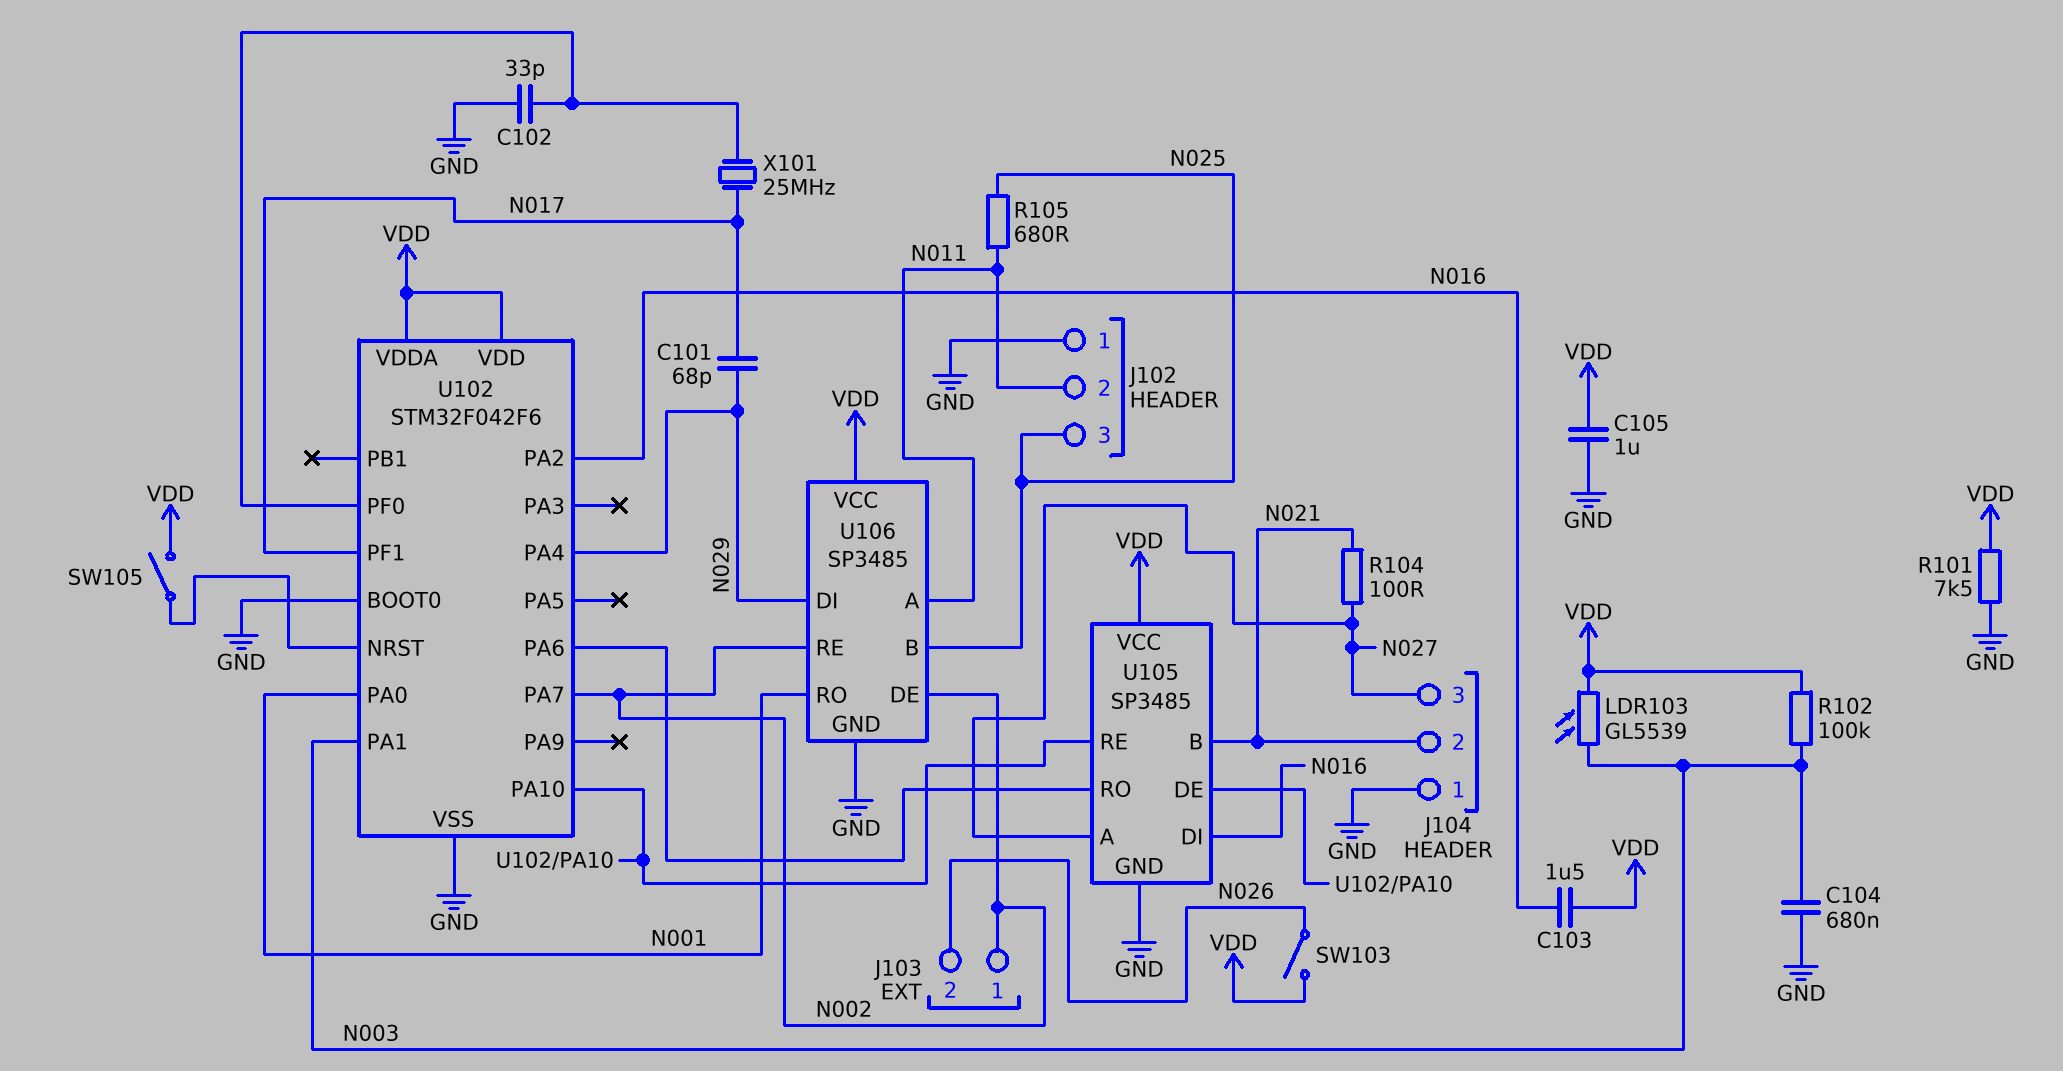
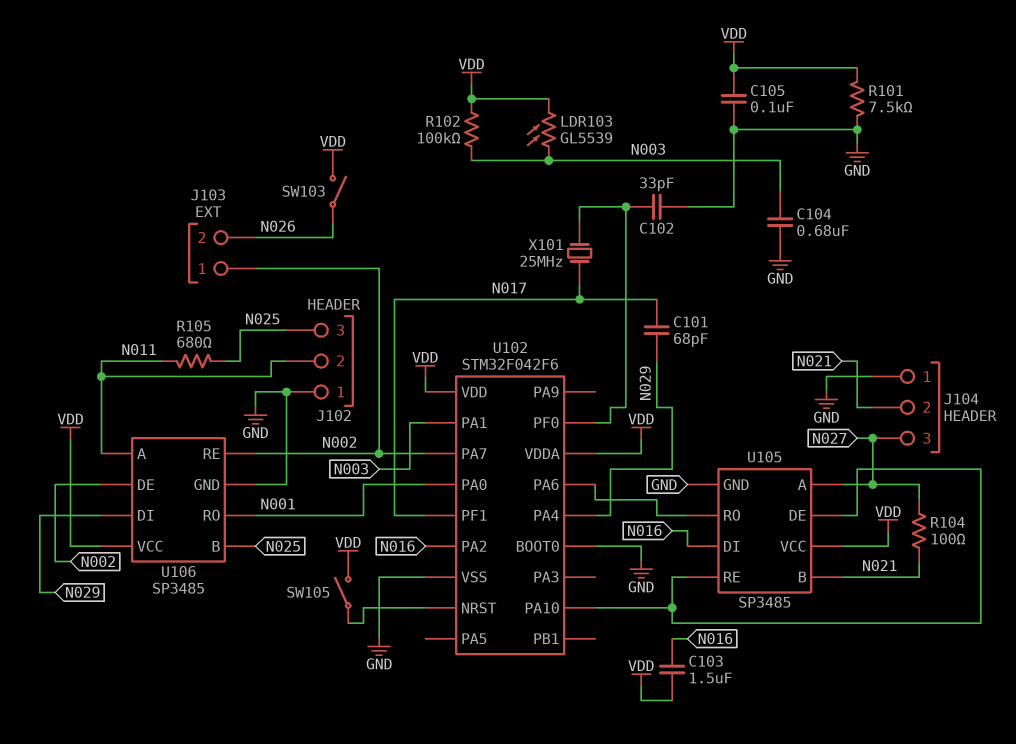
C105: 1uF (GND, VDD) -> 100nF (GND, VDD)

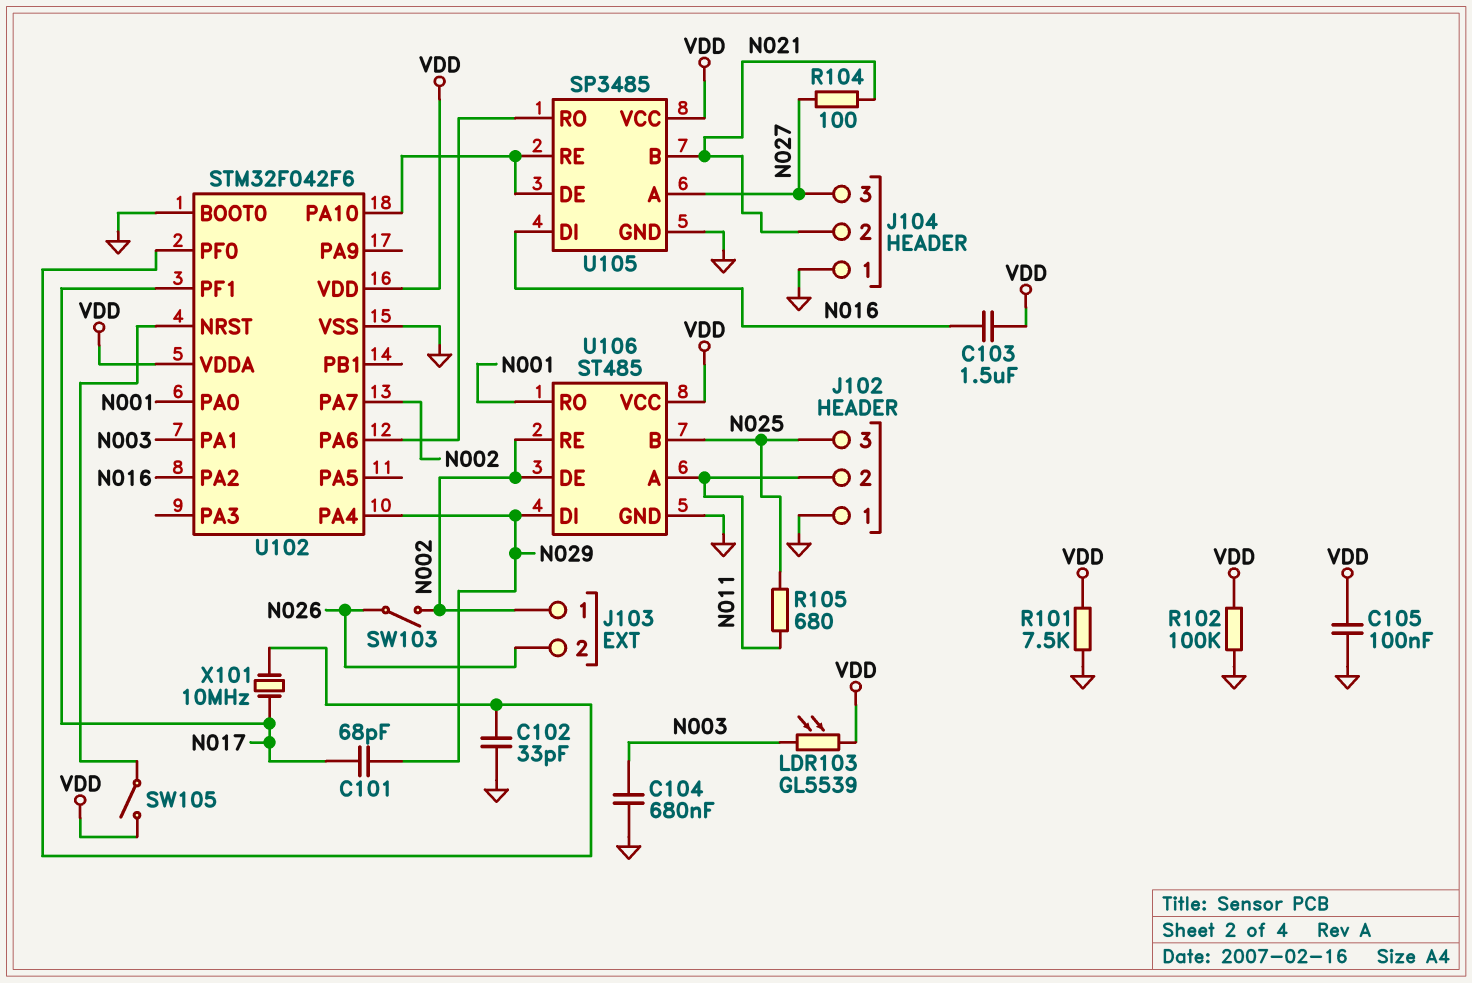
R102: 100k (N003, VDD) -> 100k (GND, VDD)
SW103: switch (N026, VDD) -> switch (N002, N026)
U106: SP3485 -> ST485
X101: 25MHz (N017, U102/PF0) -> 10MHz (N017, U102/PF0)

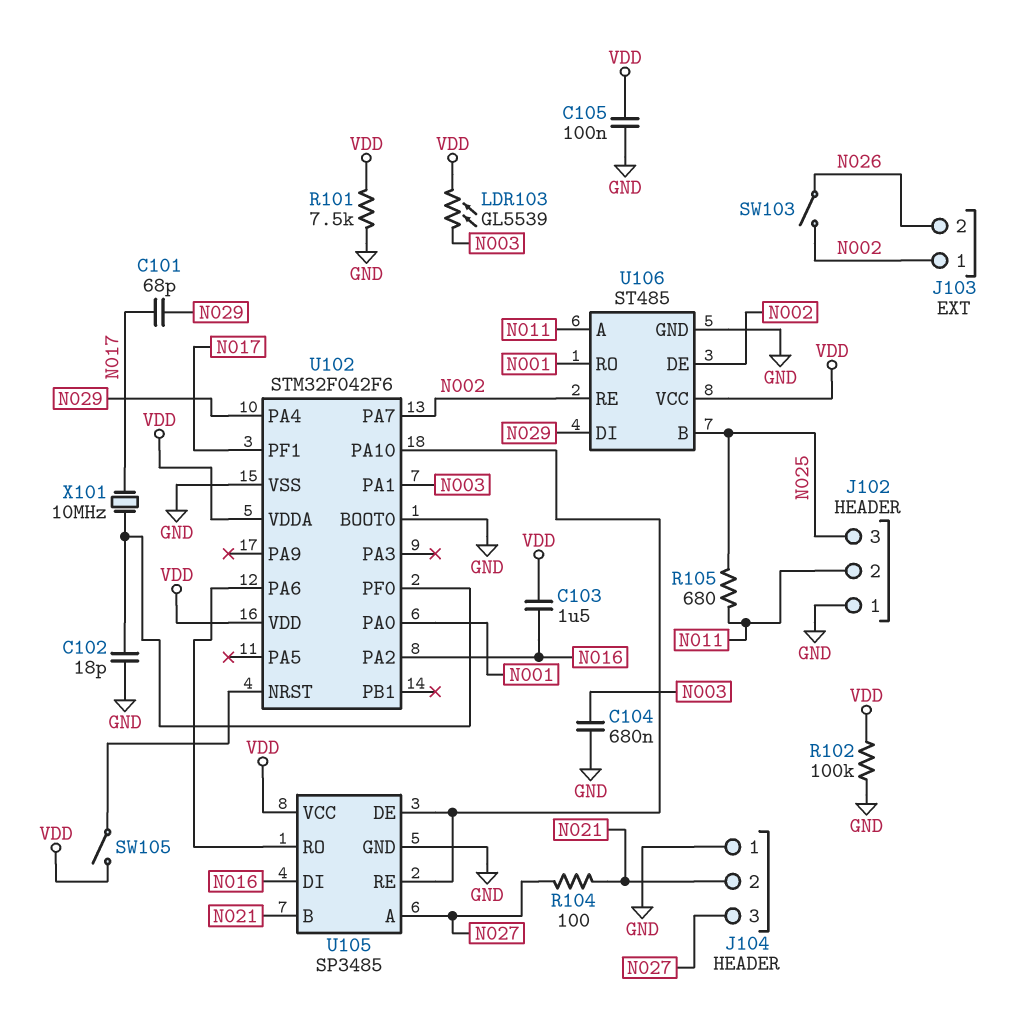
C102: 33pF (GND, U102/PF0) -> 18pF (GND, U102/PF0)

